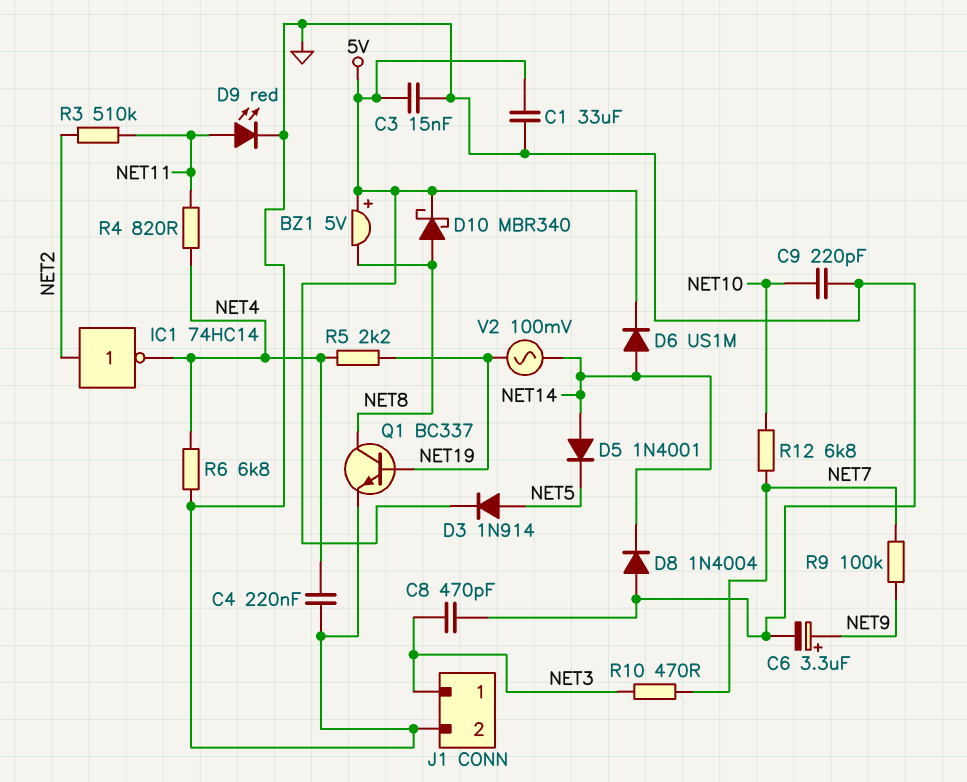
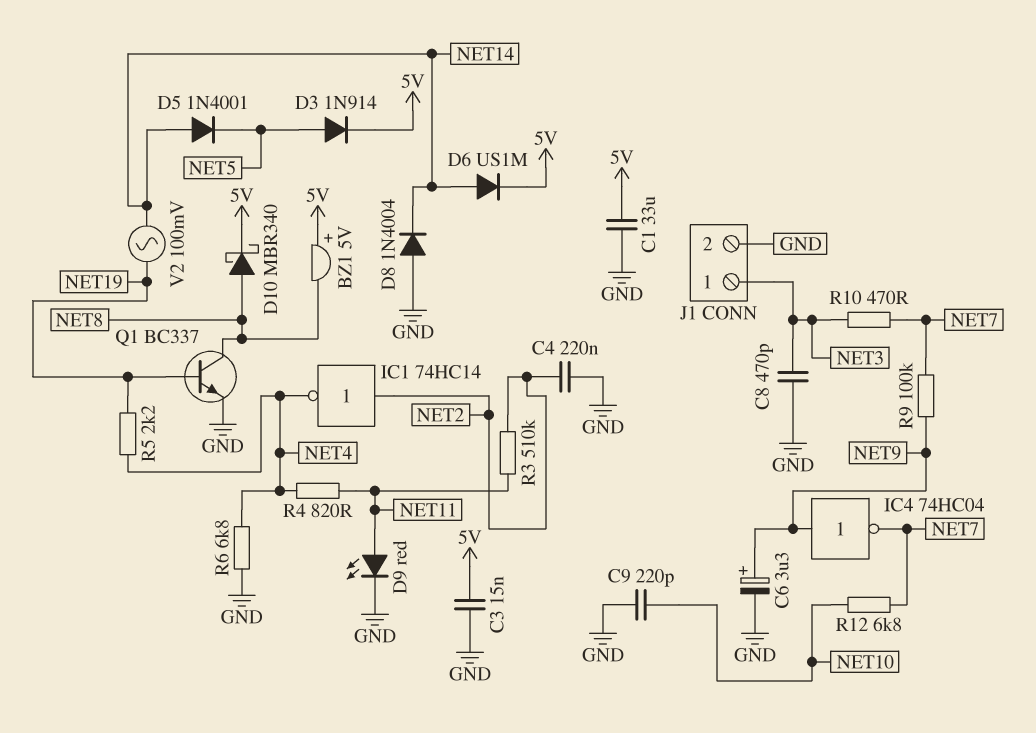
C4: 220nF (GND, NET4) -> 220nF (GND, NET2)
IC4: none -> NOT 74HC04 (in NET9, out NET7)

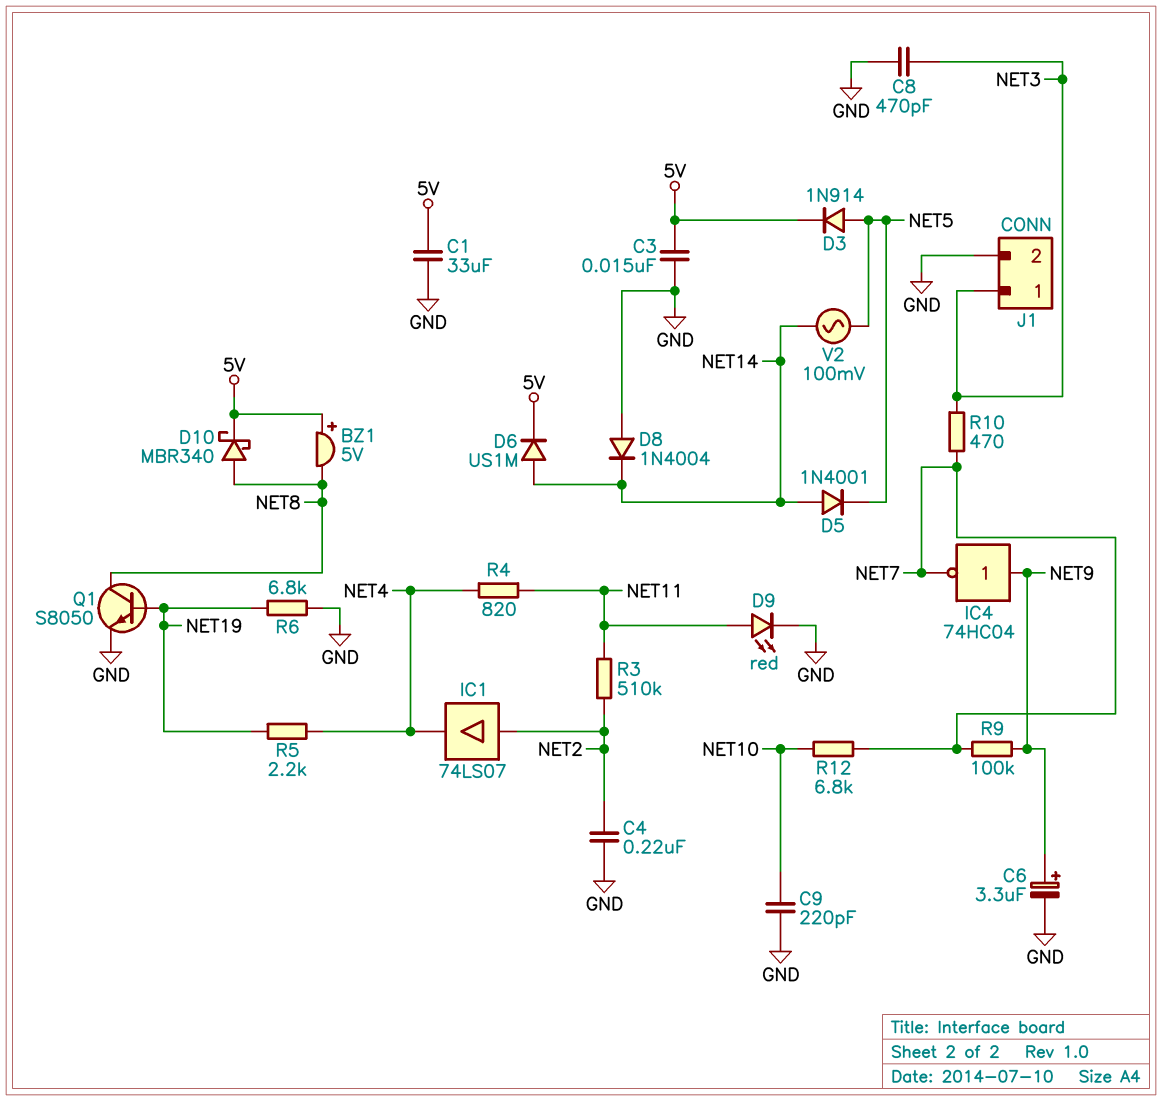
IC1: NOT 74HC14 (in NET2, out NET4) -> buffer 74LS07 (in NET2, out NET4)
Q1: NPN BC337 (B NET19, C NET8, E GND) -> NPN S8050 (B NET19, C NET8, E GND)
R6: 6.8k (GND, NET4) -> 6.8k (GND, NET19)
V2: AC 100mV (NET14, NET19) -> AC 100mV (NET5, NET14)

